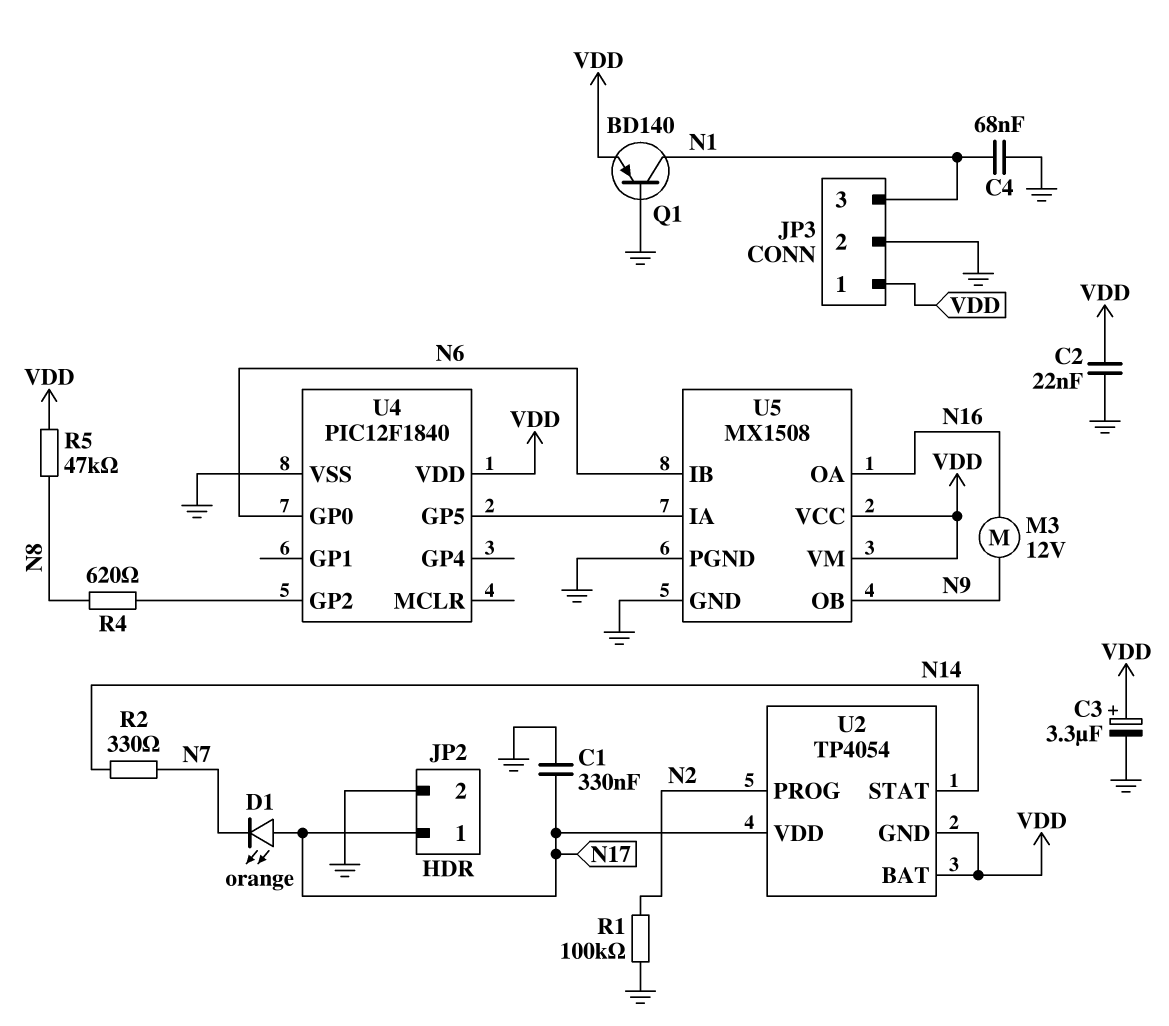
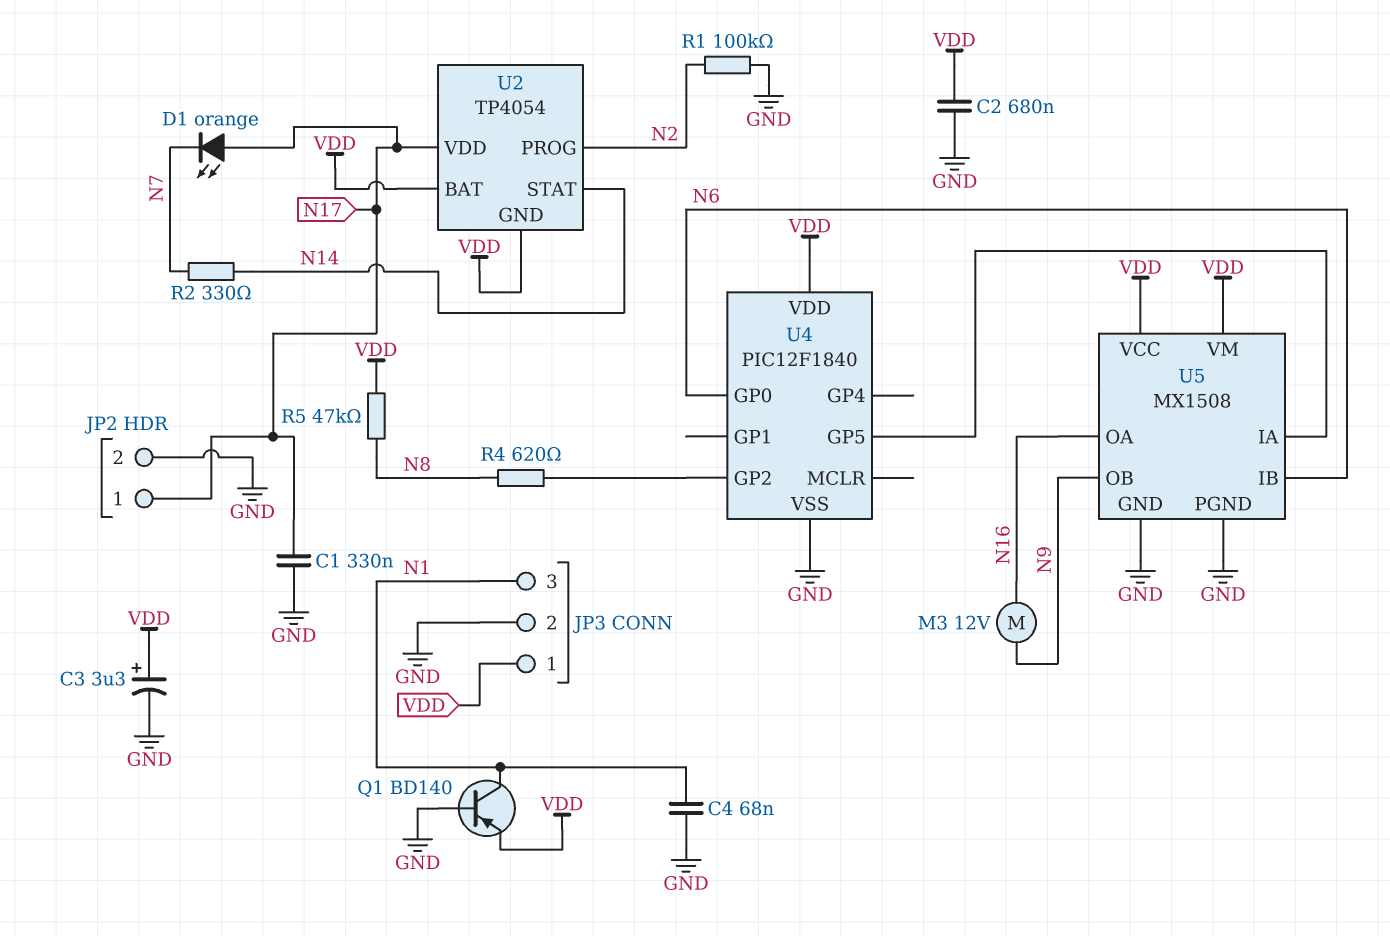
C2: 22nF (GND, VDD) -> 680nF (GND, VDD)

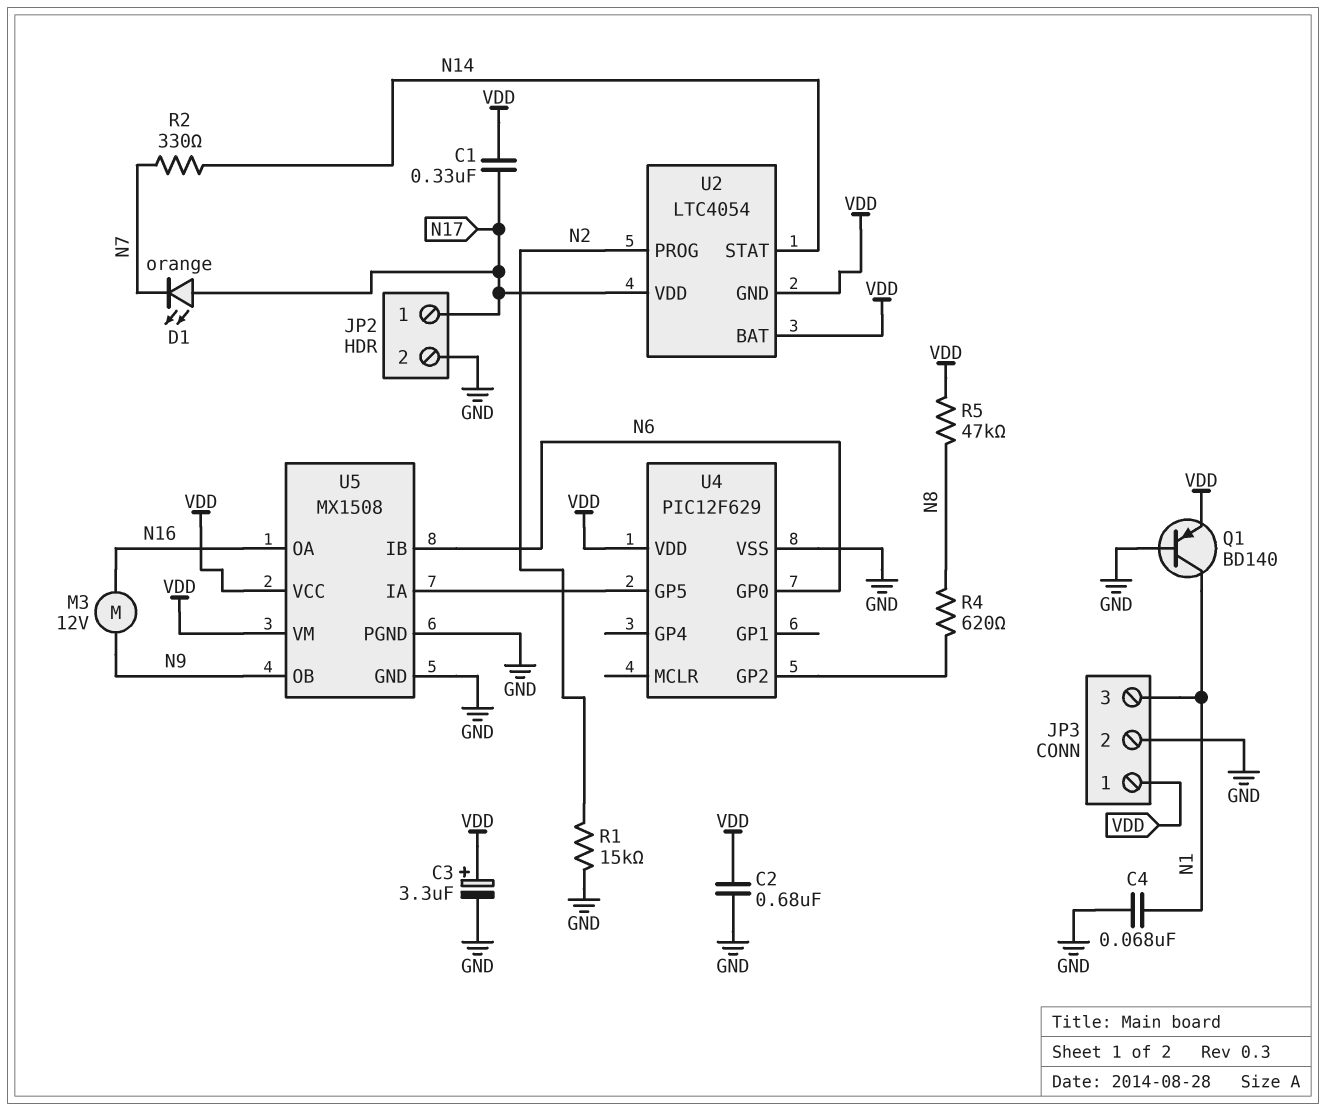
C1: 330nF (GND, N17) -> 330nF (N17, VDD)
R1: 100k (GND, N2) -> 15k (GND, N2)
U2: TP4054 -> LTC4054
U4: PIC12F1840 -> PIC12F629

